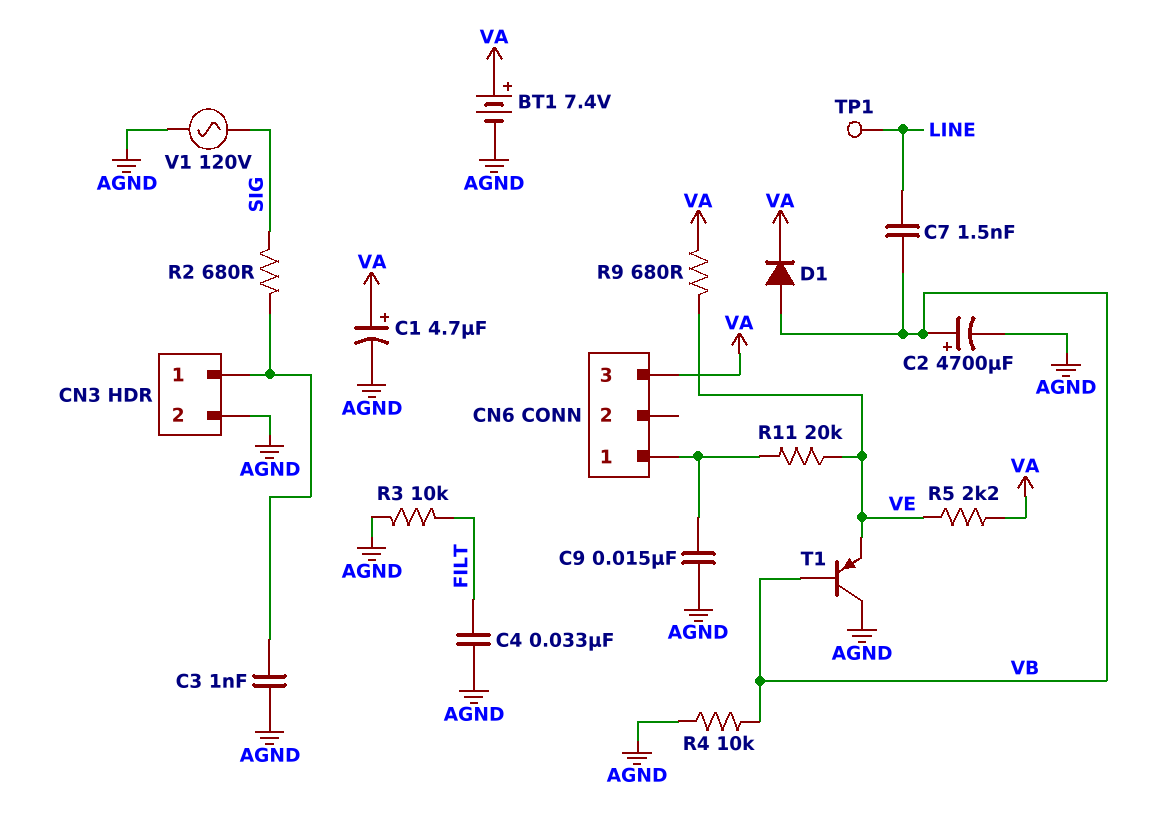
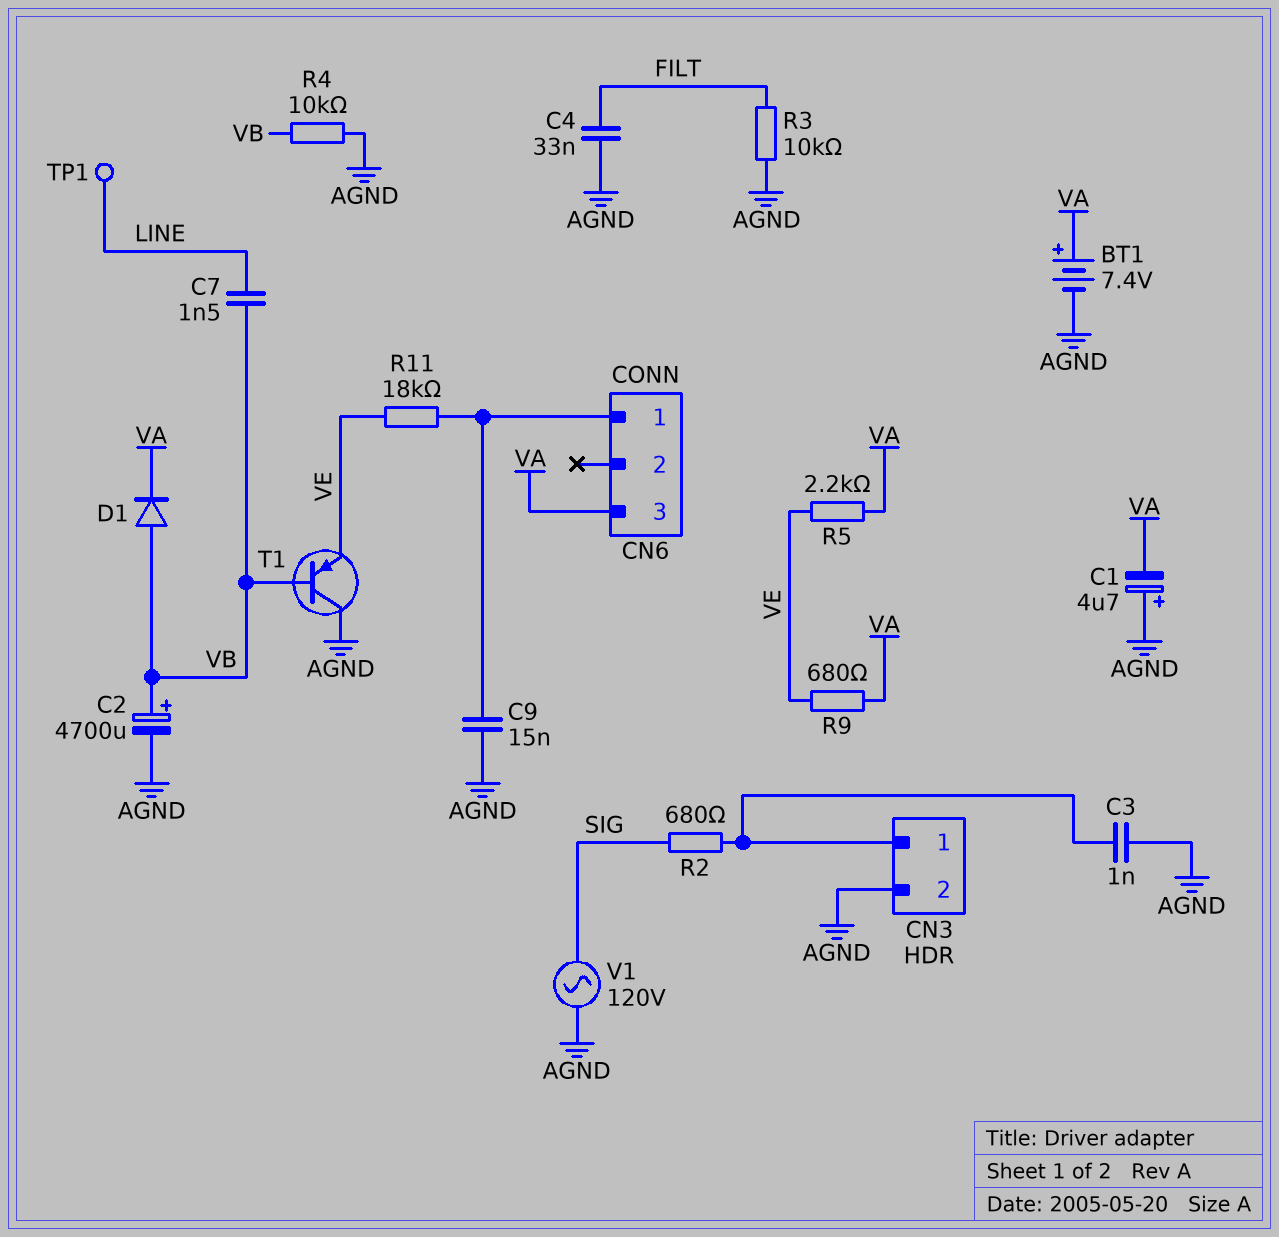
C1: 4.7uF (plus VA, minus AGND) -> 4.7uF (plus AGND, minus VA)
R11: 20k (CN6/1, VE) -> 18k (CN6/1, VE)

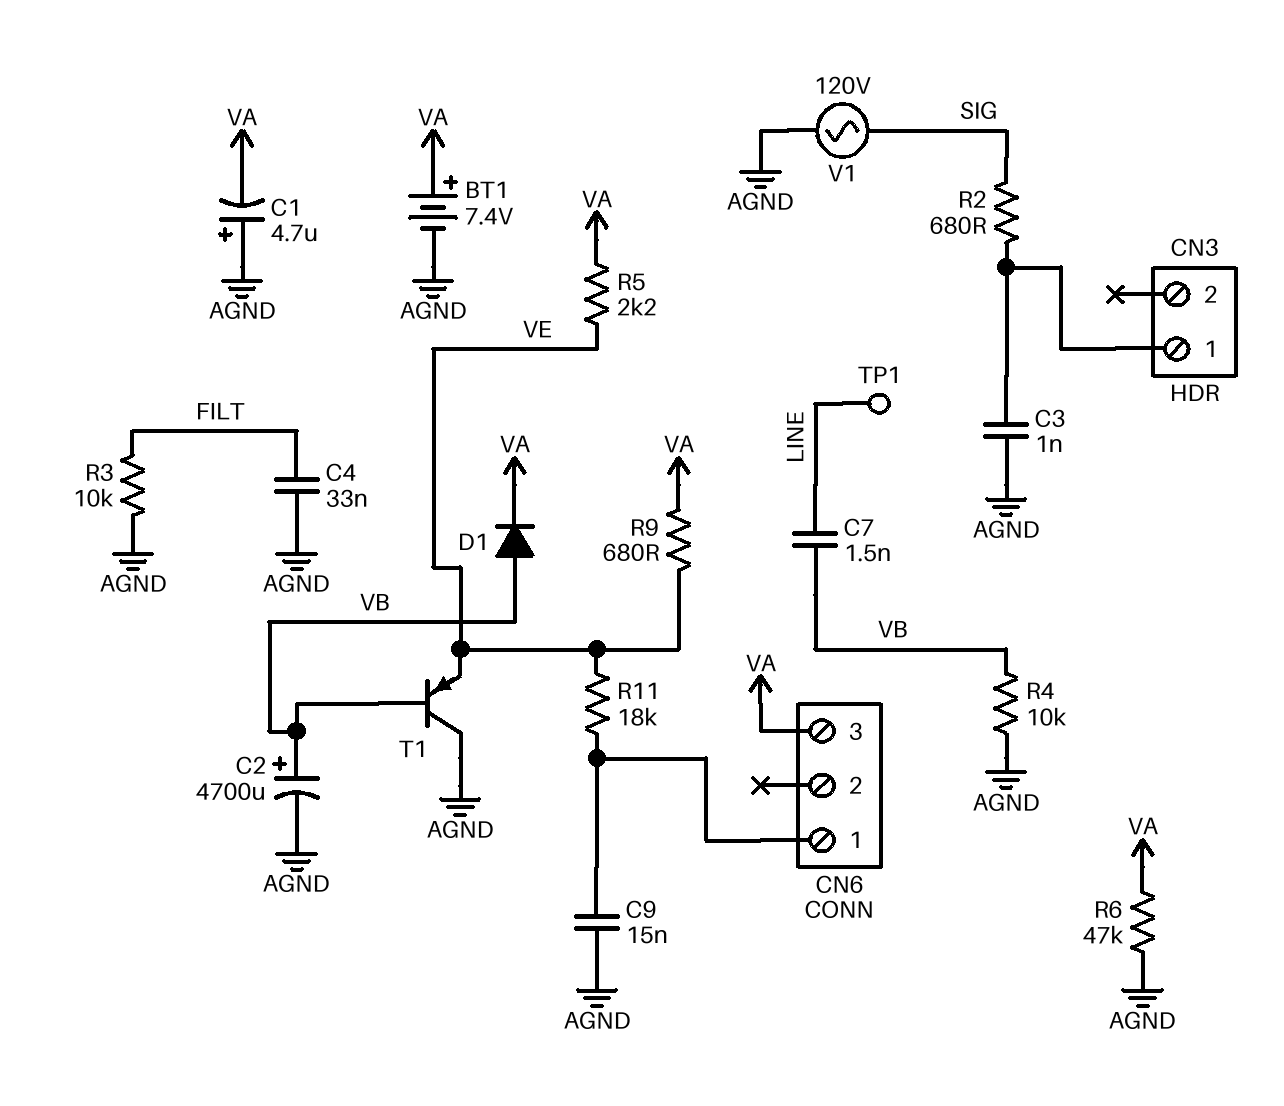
CN3 pin 2: AGND -> none
R6: none -> 47k (AGND, VA)

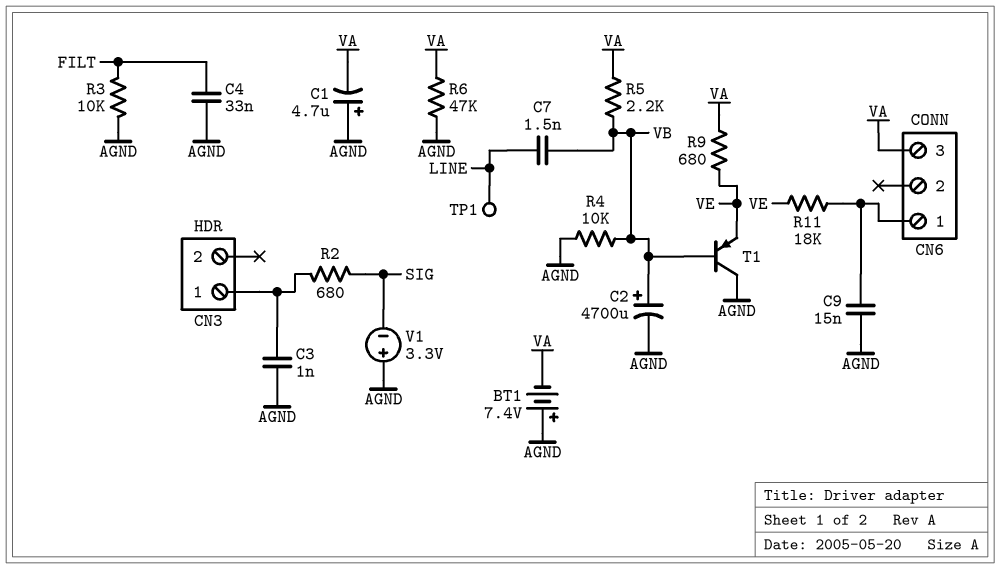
BT1: 7.4V (plus VA, minus AGND) -> 7.4V (plus AGND, minus VA)
D1: diode (A VB, K VA) -> none
R5: 2.2k (VA, VE) -> 2.2k (VA, VB)
V1: AC 120V (AGND, SIG) -> 3.3V (plus AGND, minus SIG)

